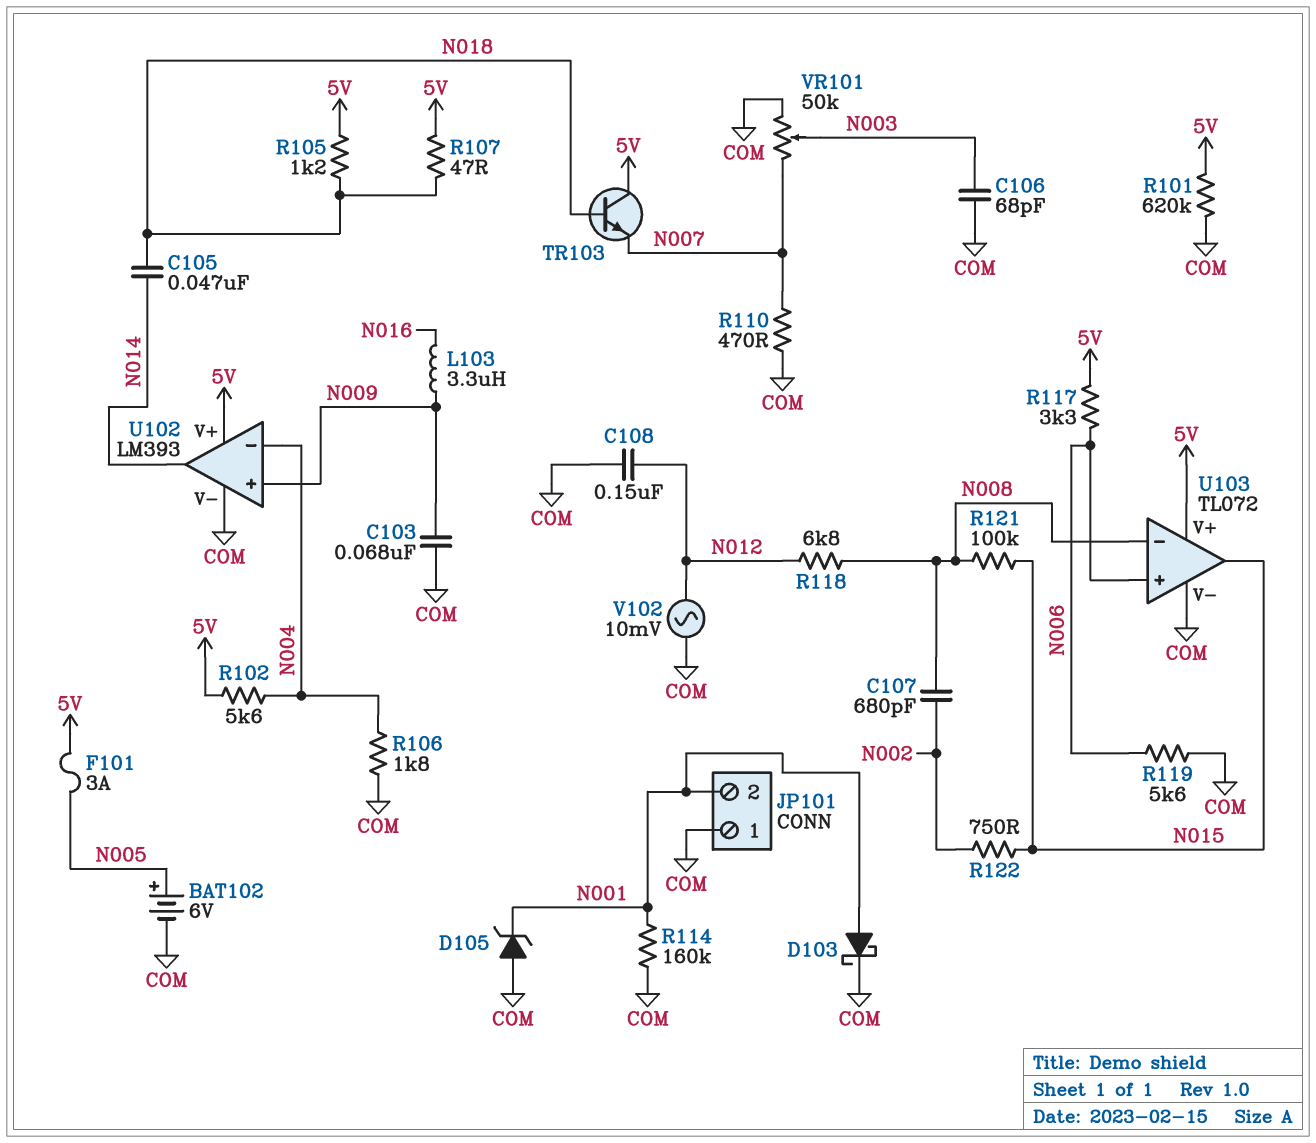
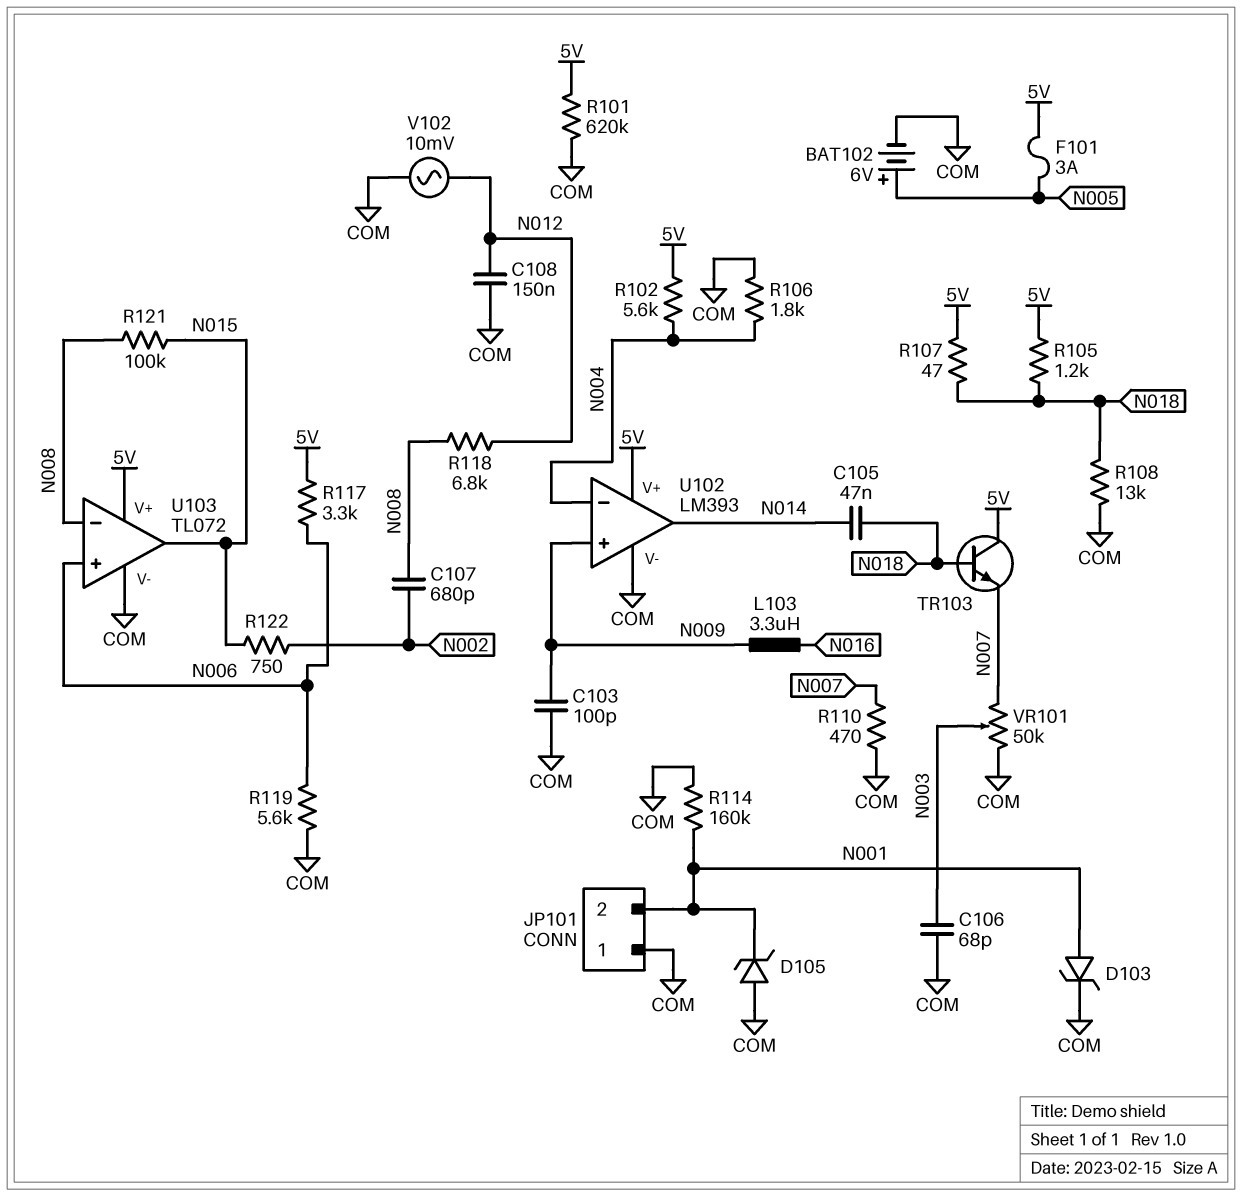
C103: 68nF (COM, N009) -> 100pF (COM, N009)
D103: schottky (A N001, K COM) -> zener (A N001, K COM)
R108: none -> 13k (COM, N018)

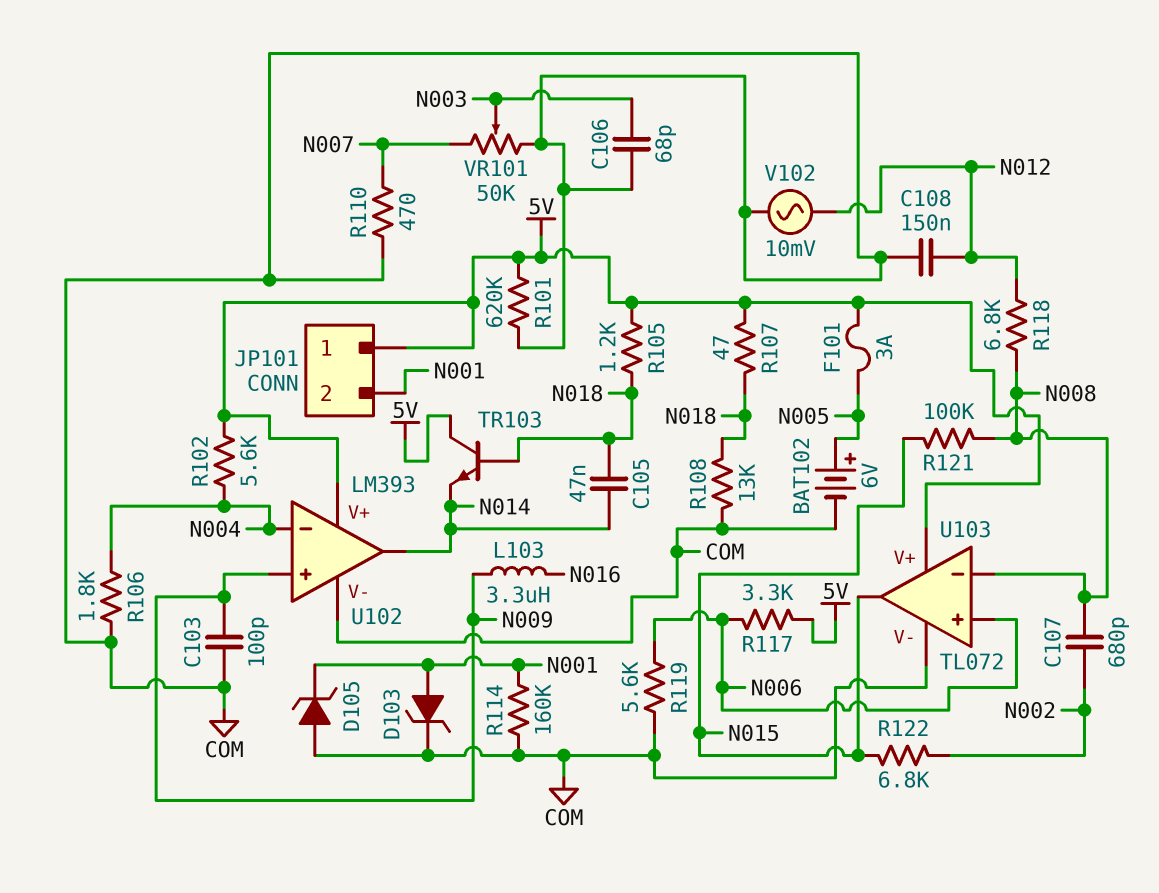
JP101 pin 1: COM -> 5V
R122: 750 (N002, N015) -> 6.8k (N002, N015)
TR103: NPN (B N018, C 5V, E N007) -> NPN (B N018, C 5V, E N014)

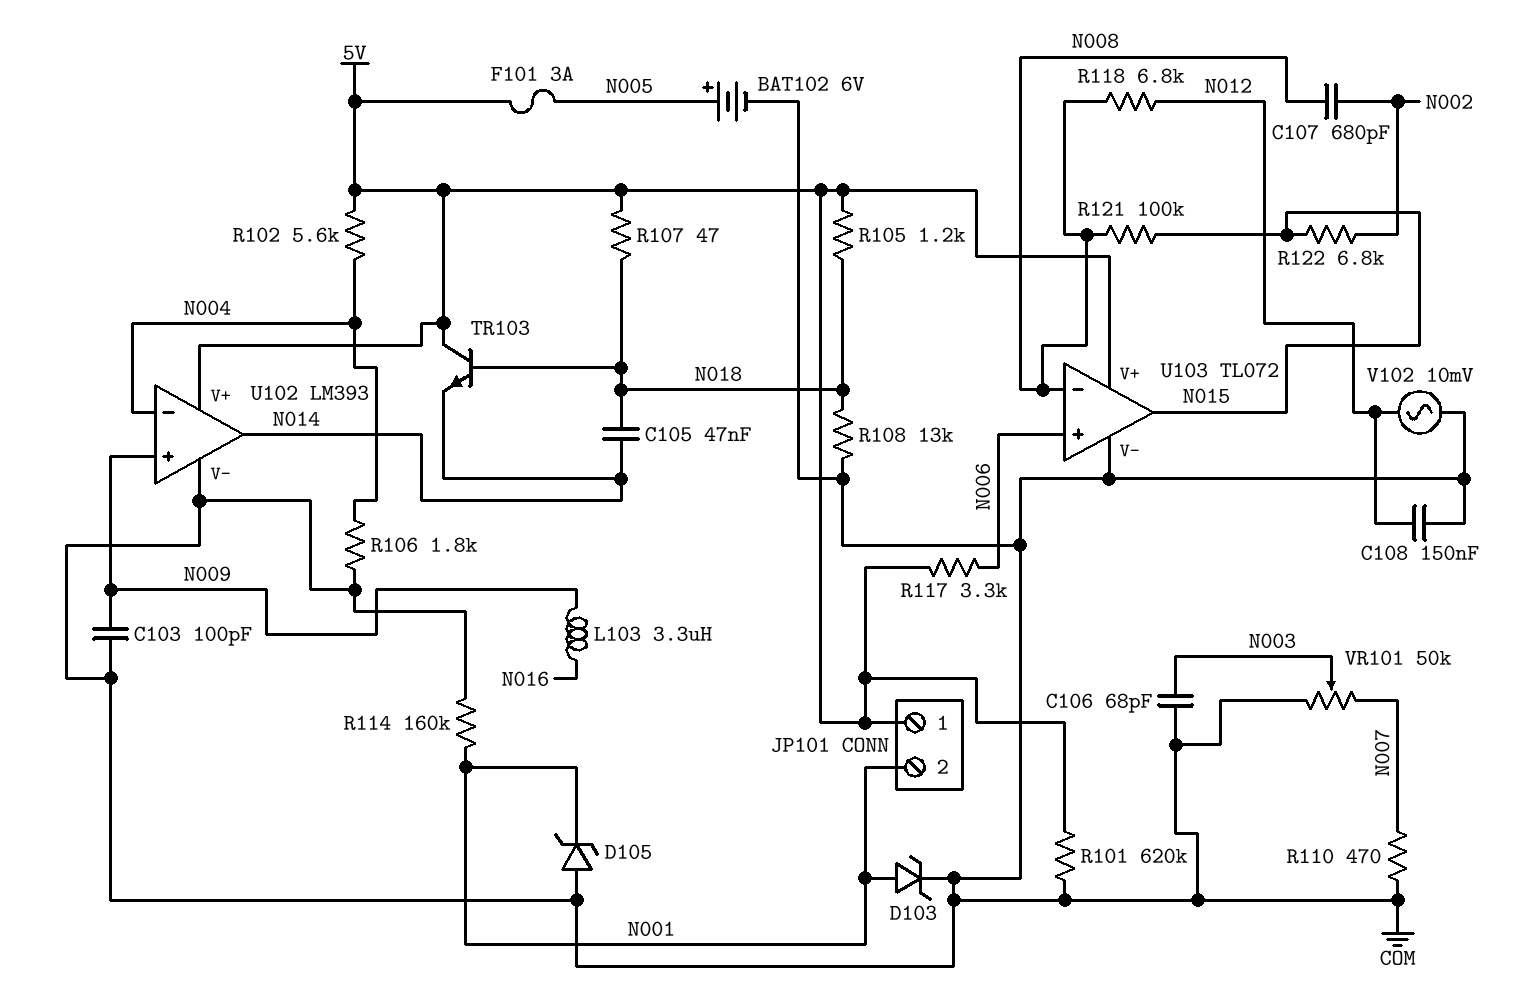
R119: 5.6k (COM, N006) -> none

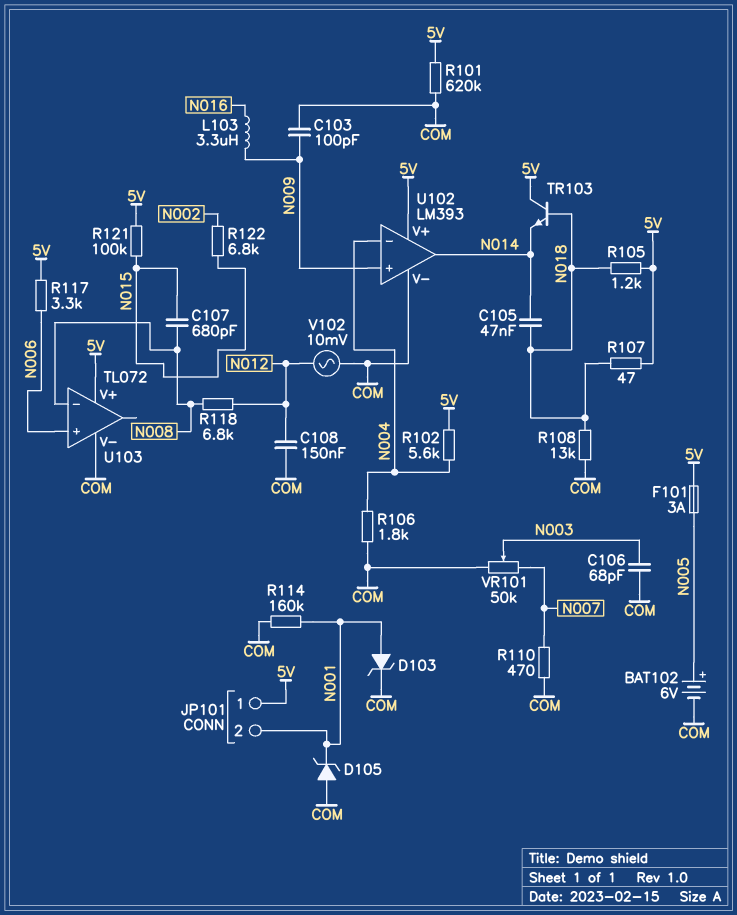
C107: 680pF (N002, N008) -> 680pF (N008, N015)
R121: 100k (N008, N015) -> 100k (5V, N015)
U103 pin out: N015 -> none

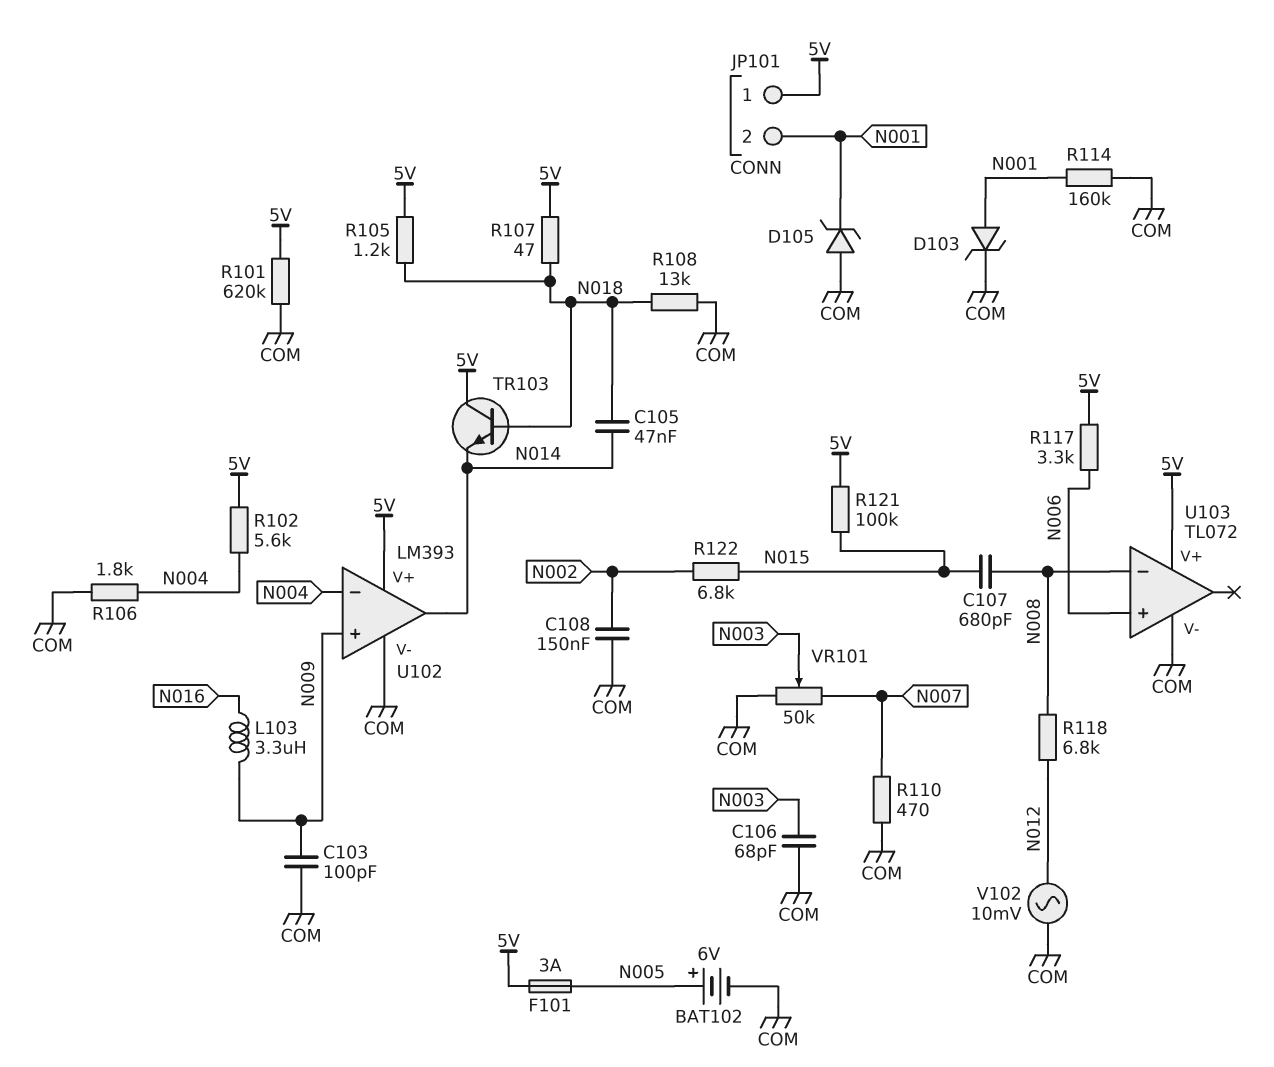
C108: 150nF (COM, N012) -> 150nF (COM, N002)

